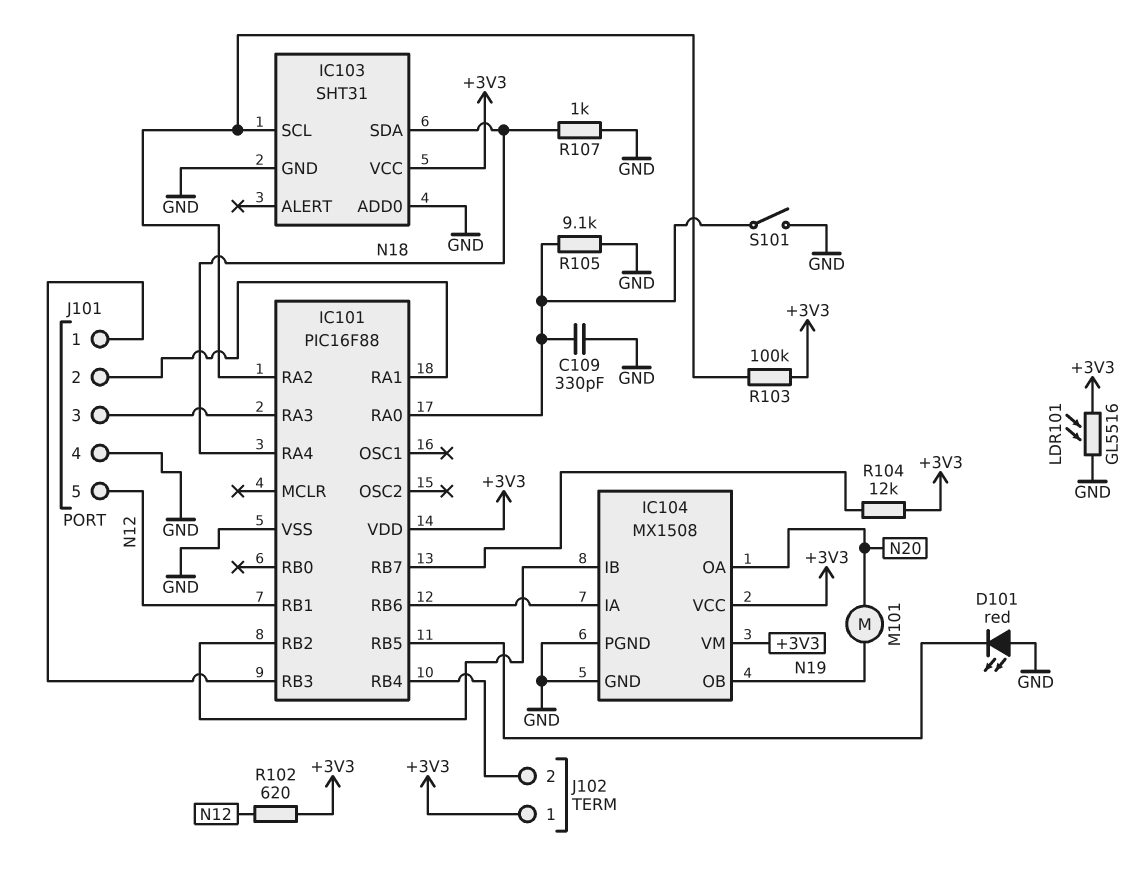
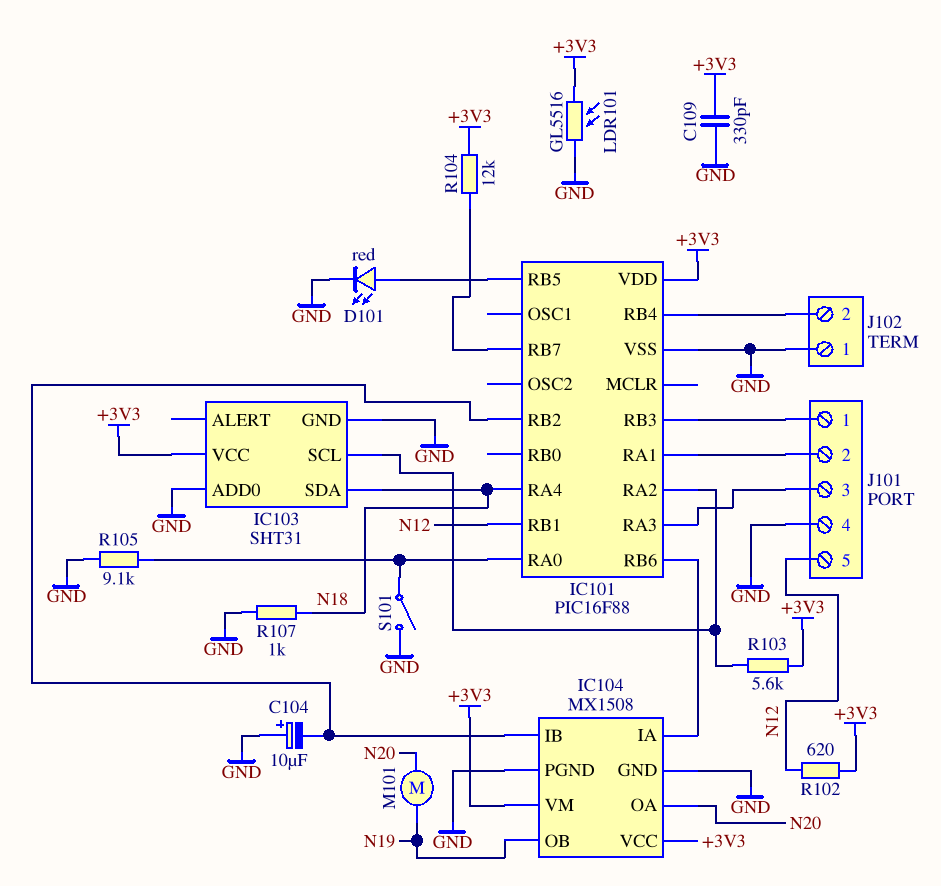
C104: none -> 10uF (plus GND, minus IC101/RB2)
C109: 330pF (GND, IC101/RA0) -> 330pF (+3V3, GND)
D101: LED red (A GND, K IC101/RB5) -> LED red (A IC101/RB5, K GND)
J102 pin 1: +3V3 -> GND
R103: 100k (+3V3, IC101/RA2) -> 5.6k (+3V3, IC101/RA2)

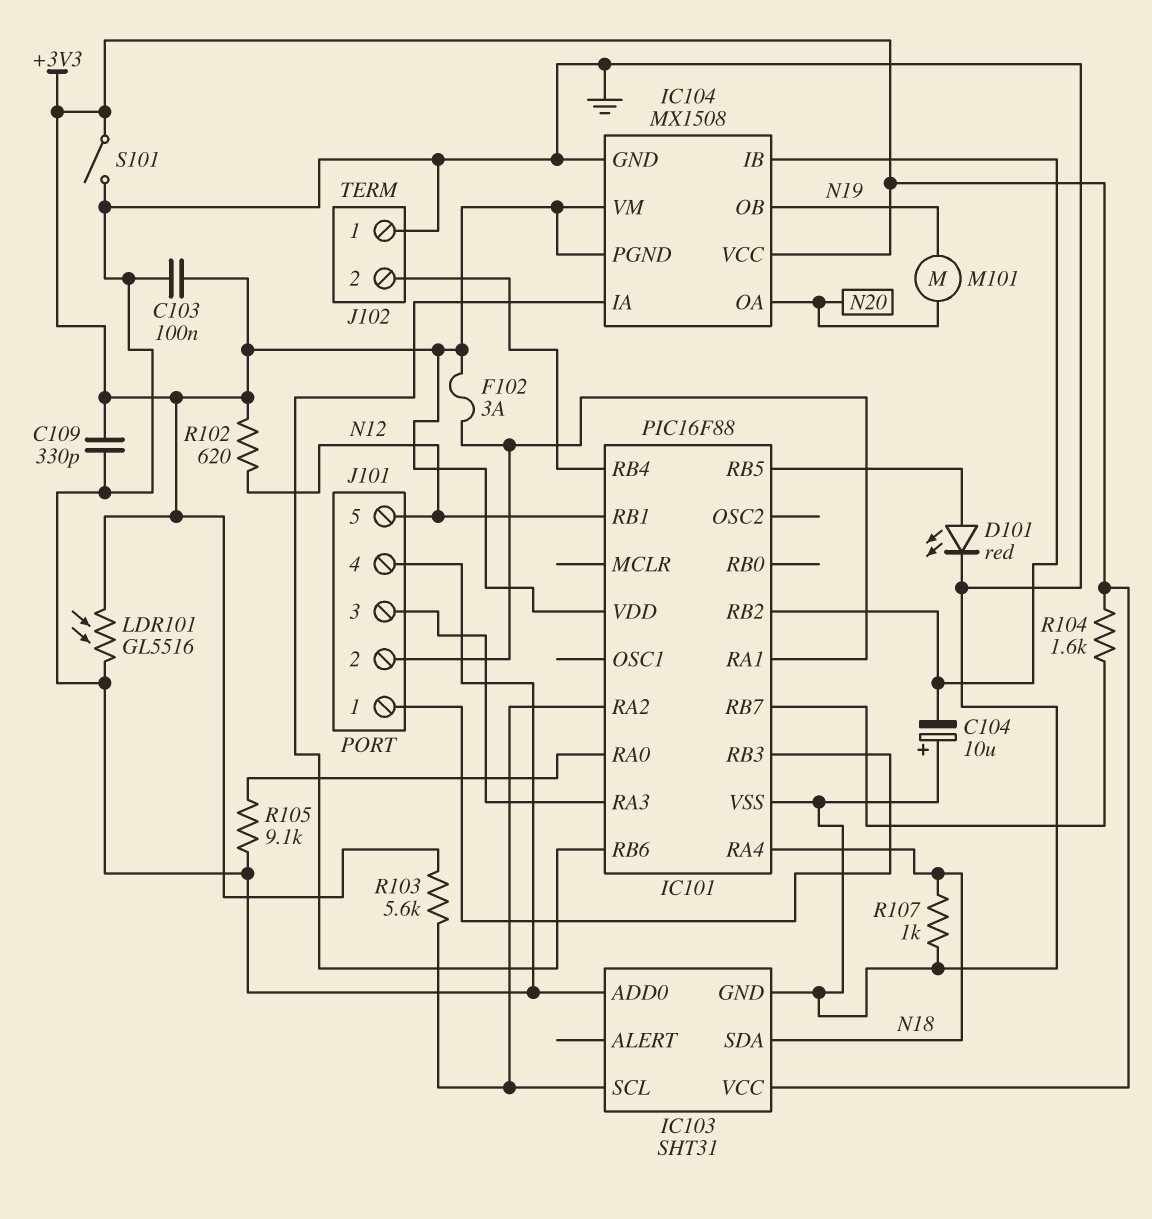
C103: none -> 100nF (+3V3, GND)
F102: none -> 3A (+3V3, IC101/RA1)
IC104 pin PGND: GND -> +3V3
R104: 12k (+3V3, IC101/RB7) -> 1.6k (+3V3, IC101/RB7)
S101: switch (GND, IC101/RA0) -> switch (+3V3, GND)

